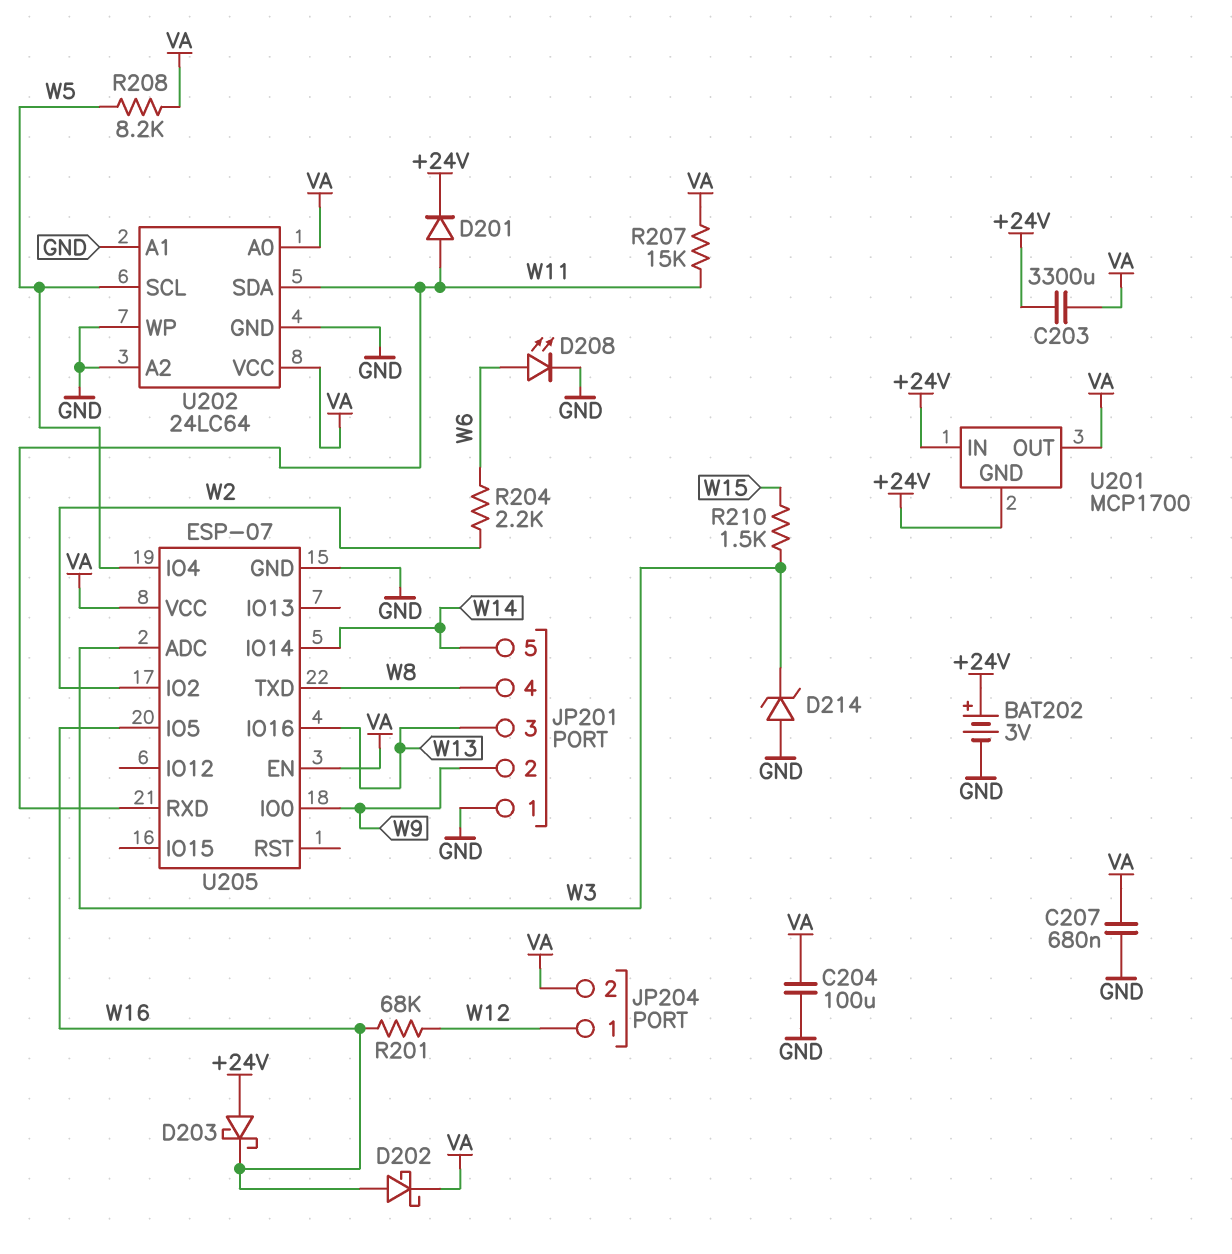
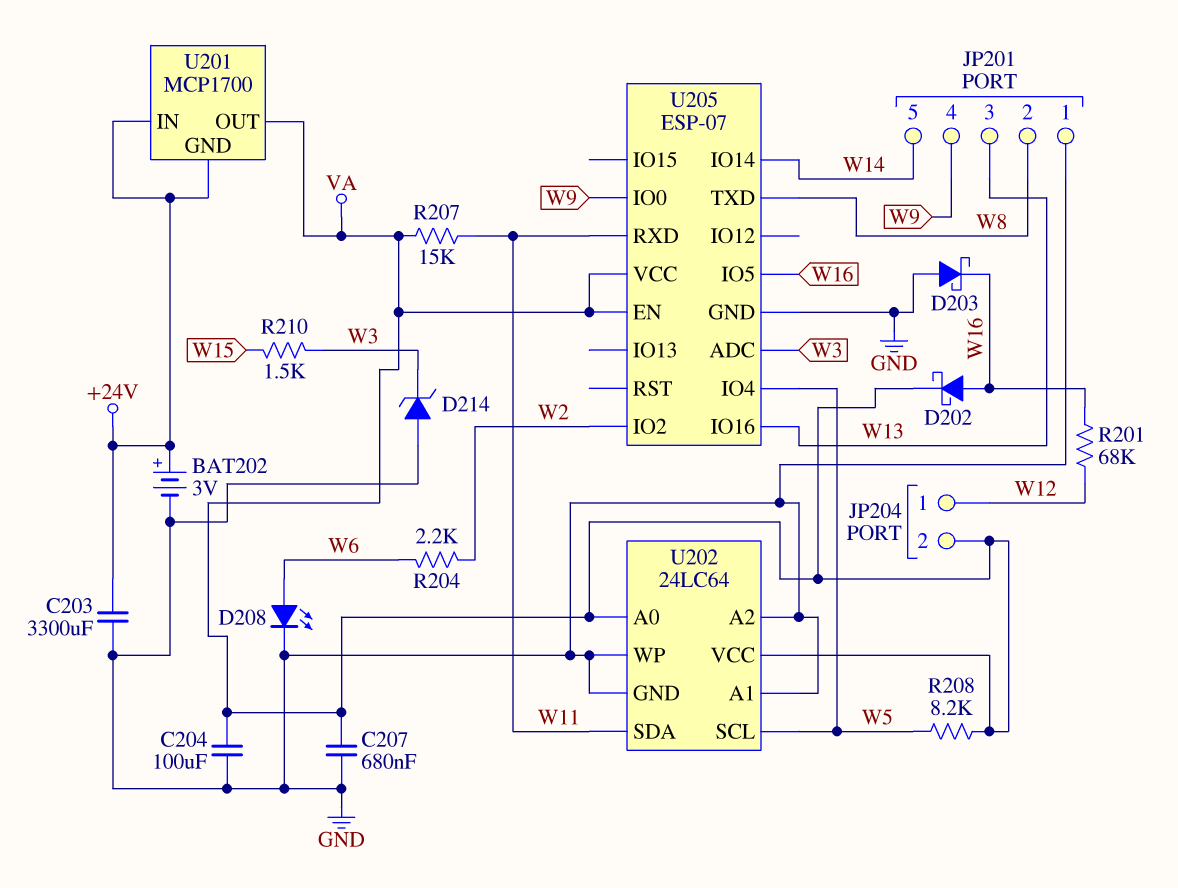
C203: 3300uF (+24V, VA) -> 3300uF (+24V, GND)
D201: diode (A W11, K +24V) -> none
D203: schottky (A +24V, K W16) -> schottky (A GND, K W16)
JP201 pin 2: W9 -> W8
JP201 pin 4: W8 -> W9

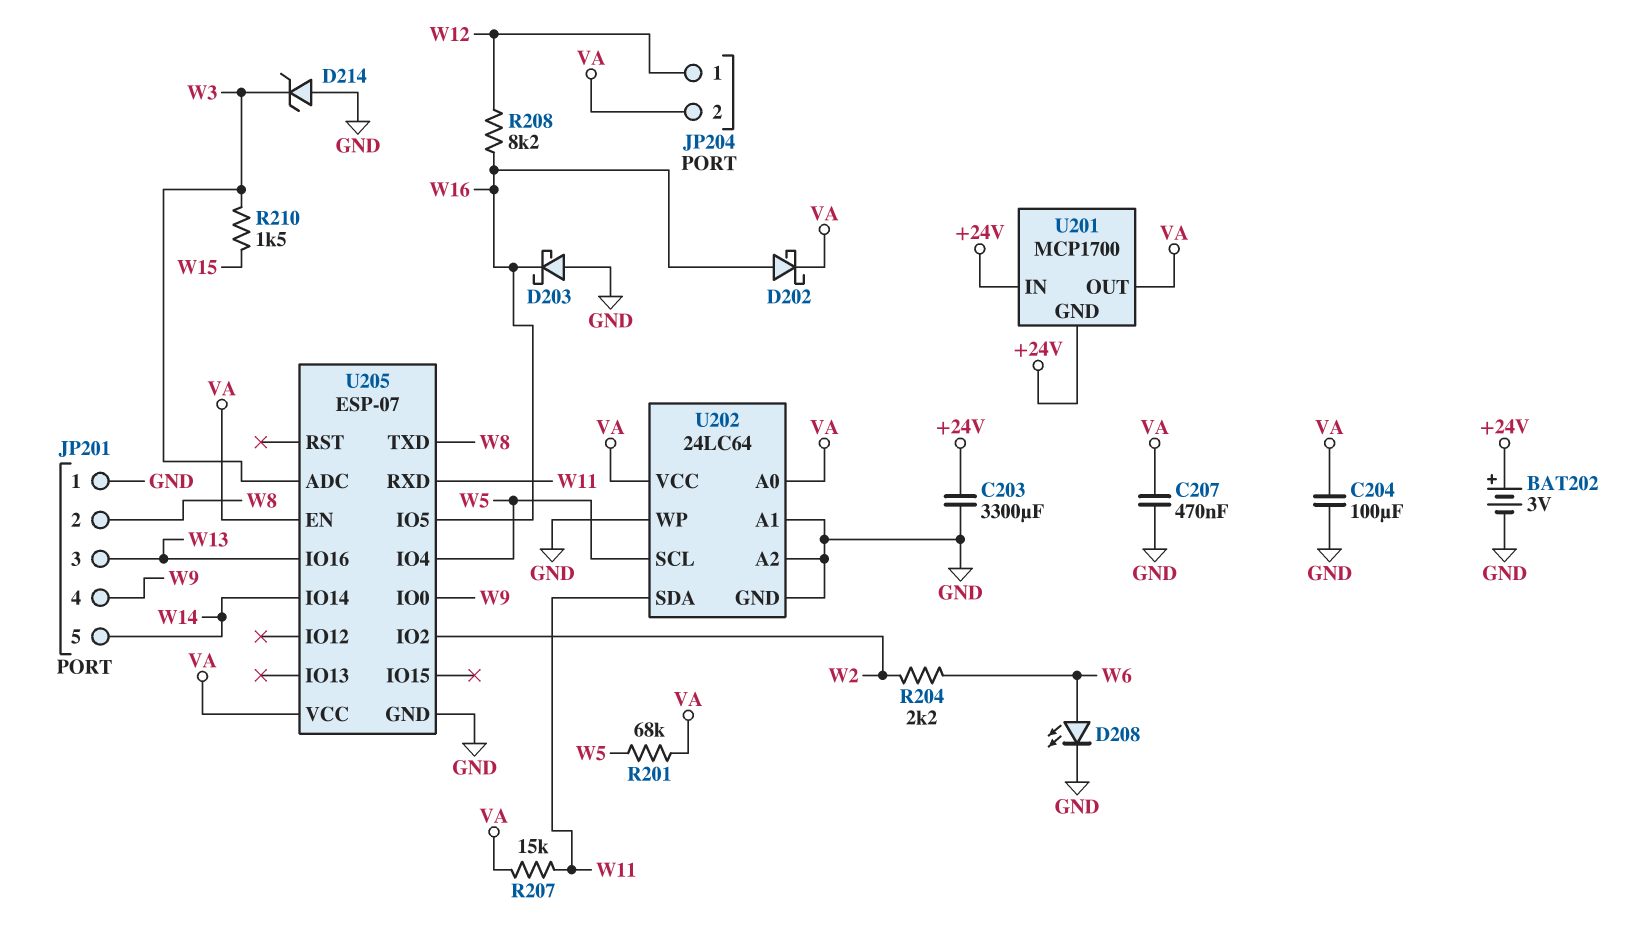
C207: 680nF (GND, VA) -> 470nF (GND, VA)
R201: 68k (W12, W16) -> 68k (VA, W5)
R208: 8.2k (VA, W5) -> 8.2k (W12, W16)

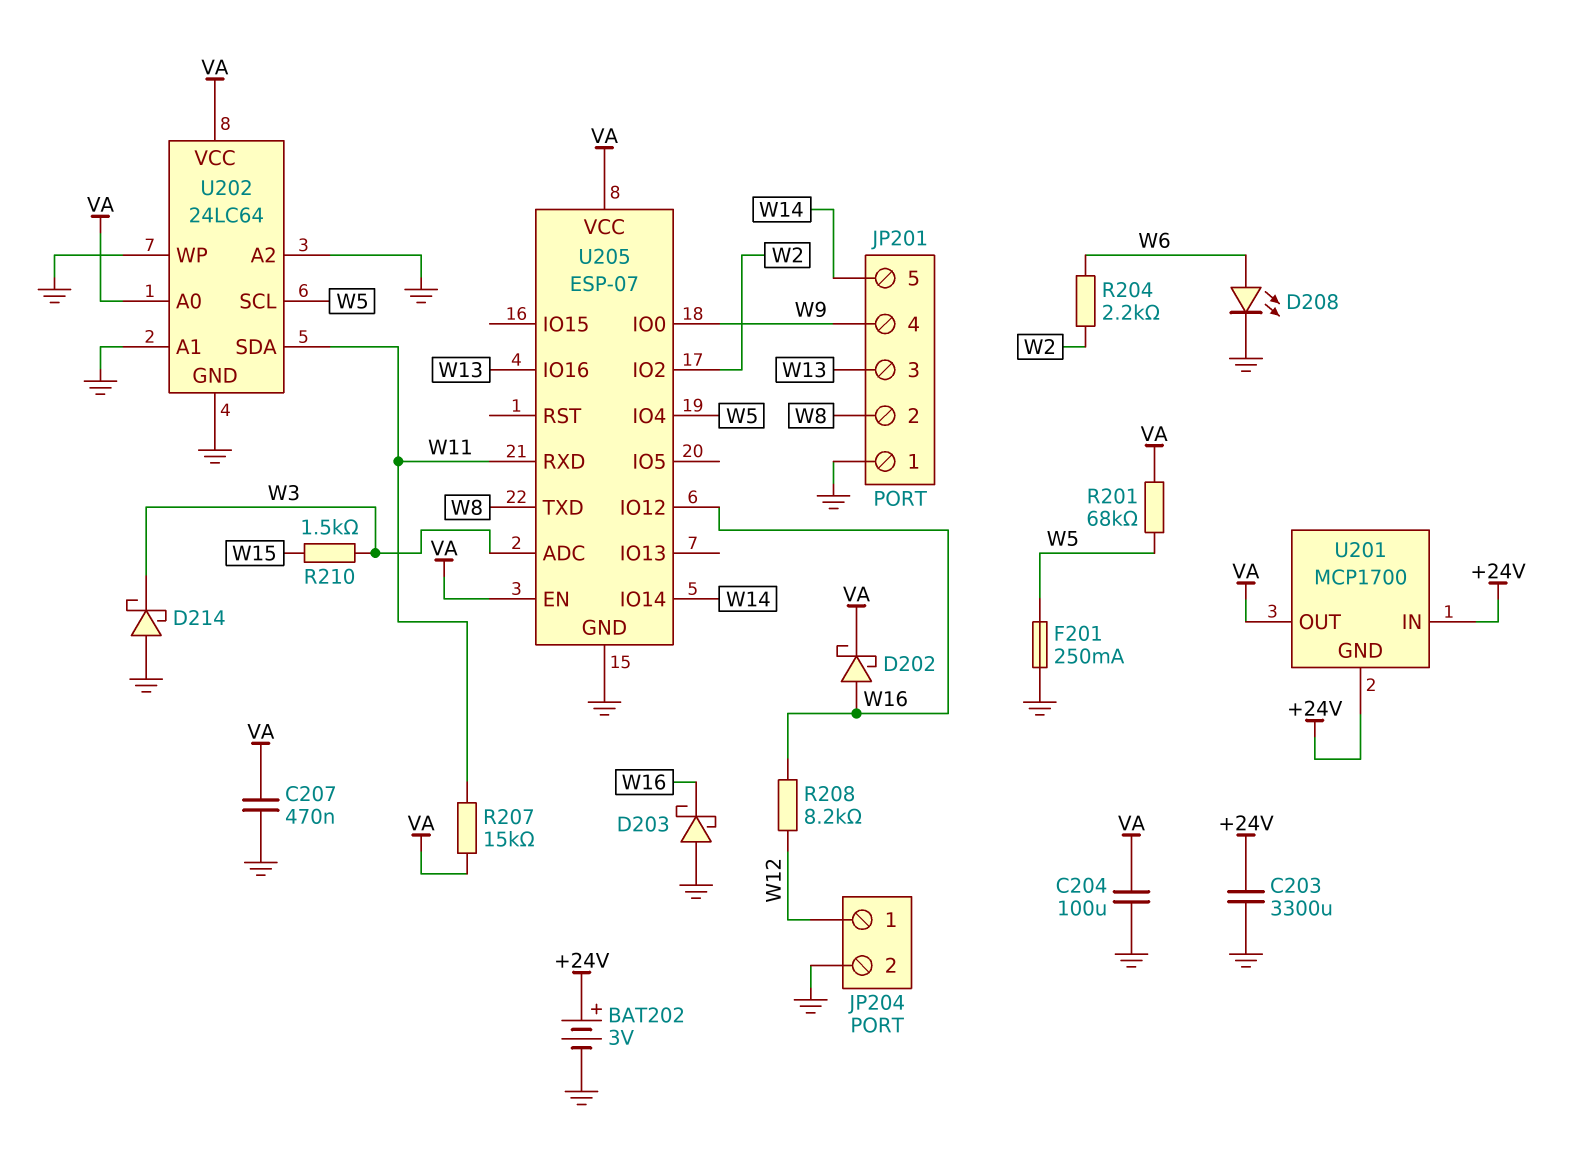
D214: zener (A GND, K W3) -> schottky (A GND, K W3)
F201: none -> 250mA (GND, W5)
JP204 pin 2: VA -> GND
U205 pin IO5: W16 -> none
U205 pin IO12: none -> W16

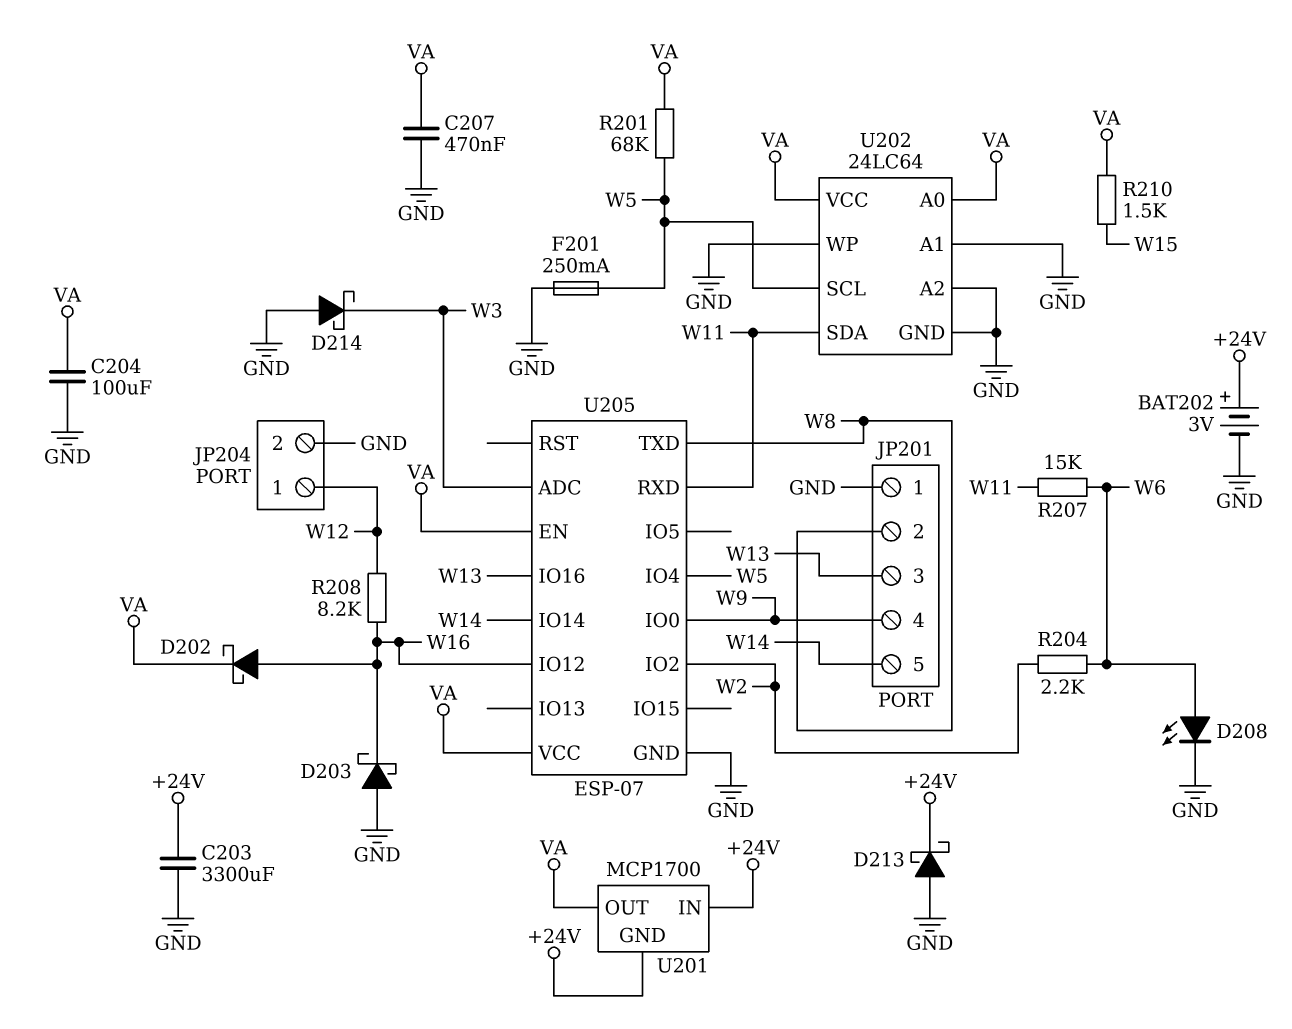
D213: none -> schottky (A GND, K +24V)
R207: 15k (VA, W11) -> 15k (W6, W11)
R210: 1.5k (W3, W15) -> 1.5k (VA, W15)

